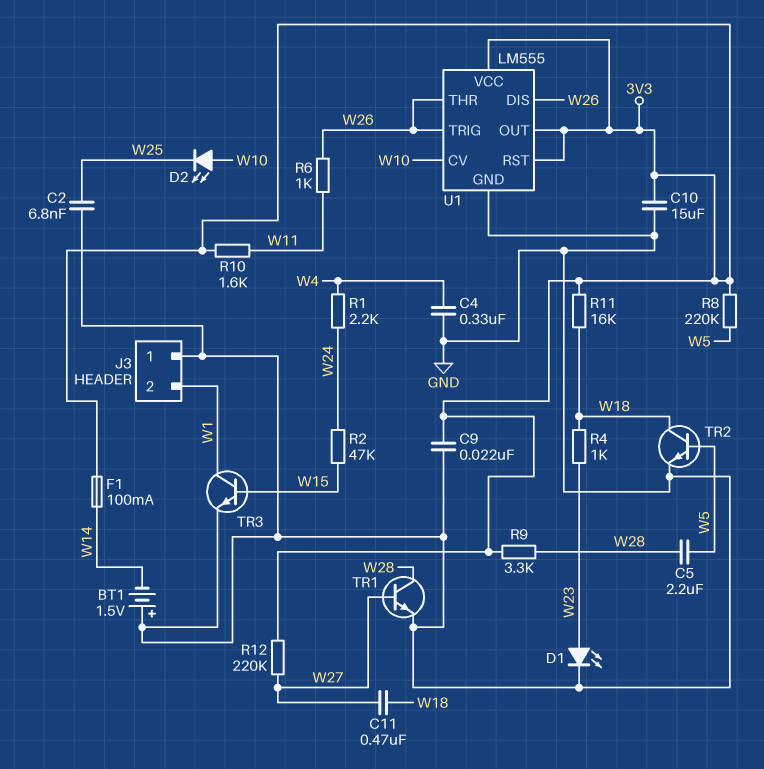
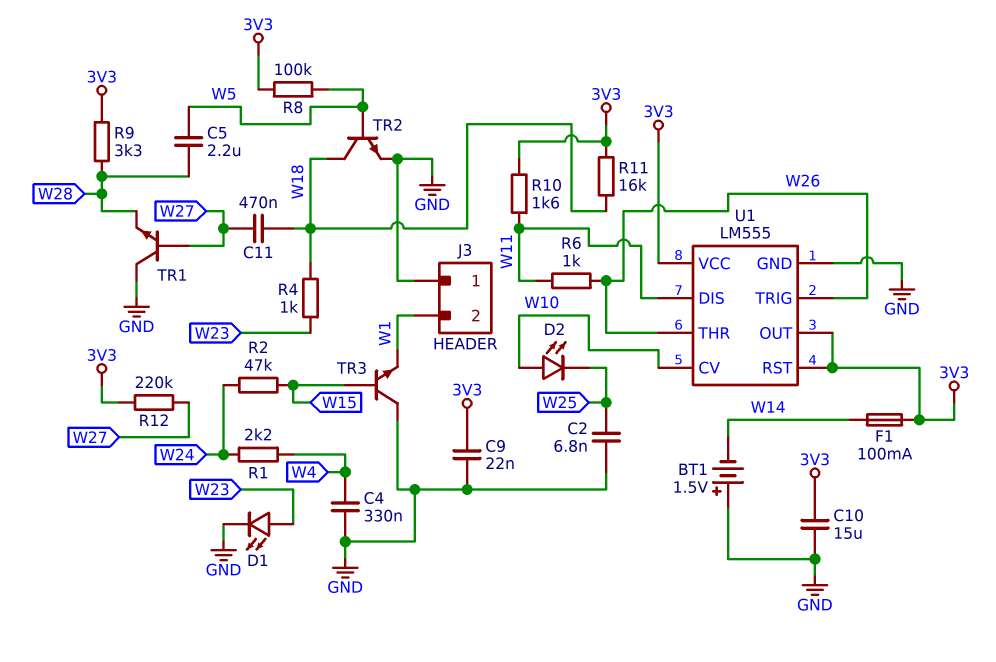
R8: 220k (3V3, W5) -> 100k (3V3, W5)
TR1: NPN (B W27, C W28, E GND) -> NPN (B W27, C GND, E W28)
TR3: NPN (B W15, C W1, E GND) -> NPN (B W15, C GND, E W1)
U1 pin DIS: W26 -> W11

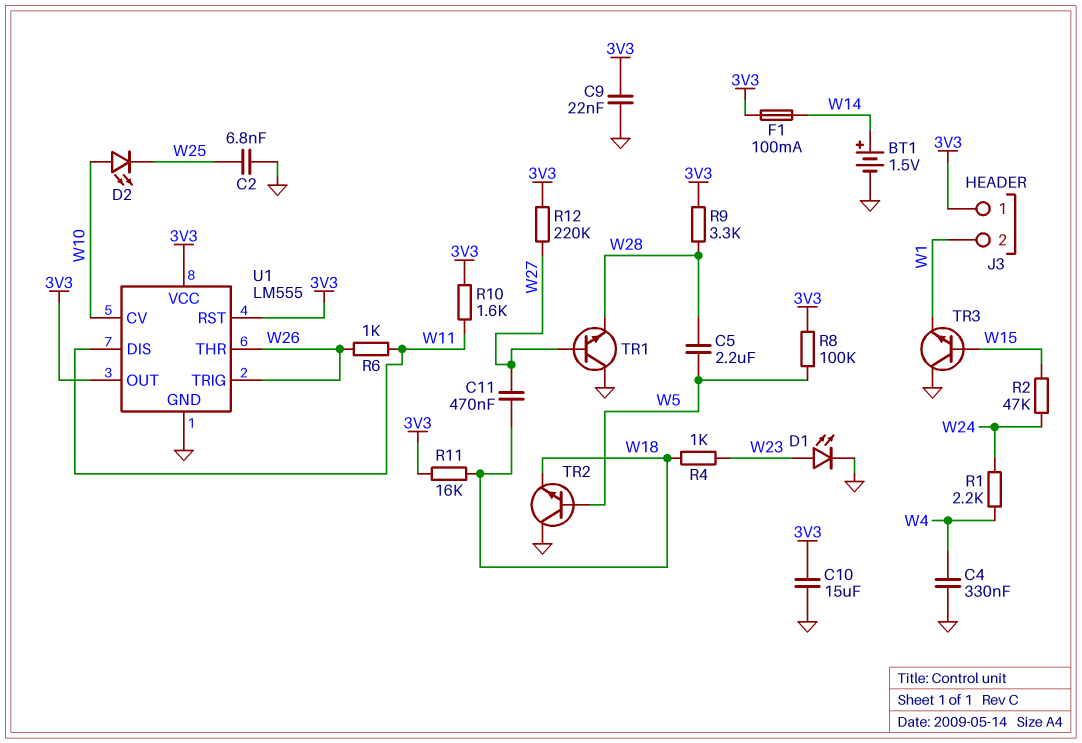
BT1: 1.5V (plus GND, minus W14) -> 1.5V (plus W14, minus GND)
J3 pin 1: GND -> 3V3
TR2: NPN (B W5, C W18, E GND) -> NPN (B W5, C GND, E W18)

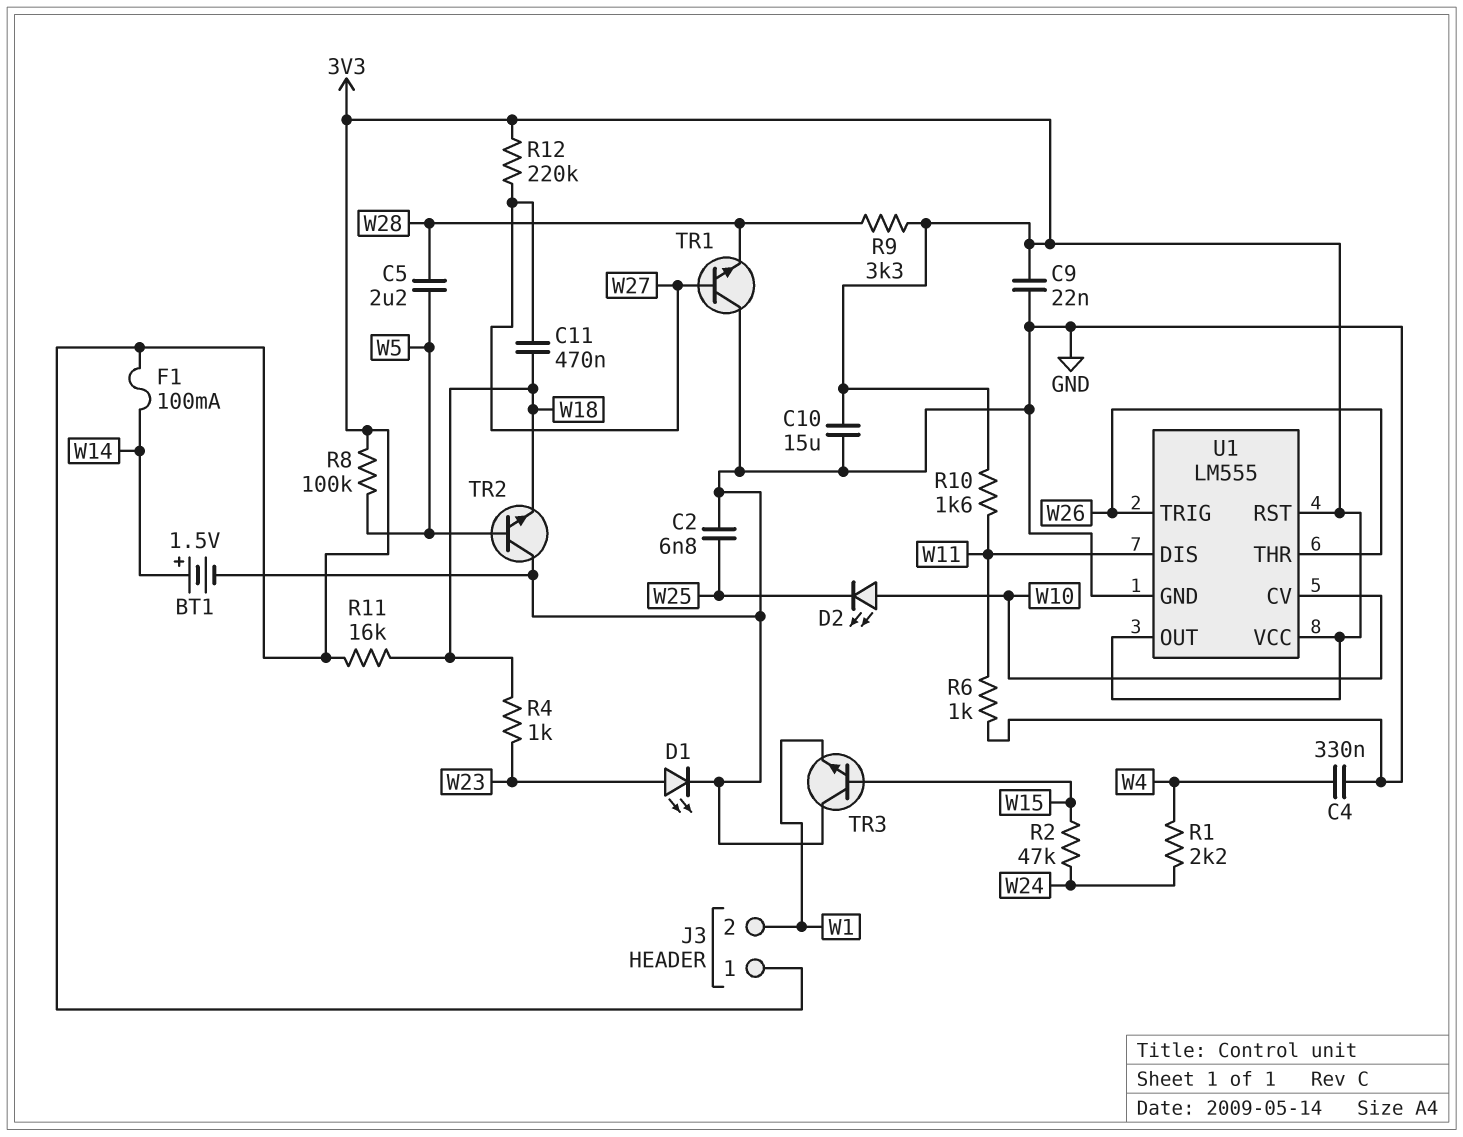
R6: 1k (W11, W26) -> 1k (GND, W11)

